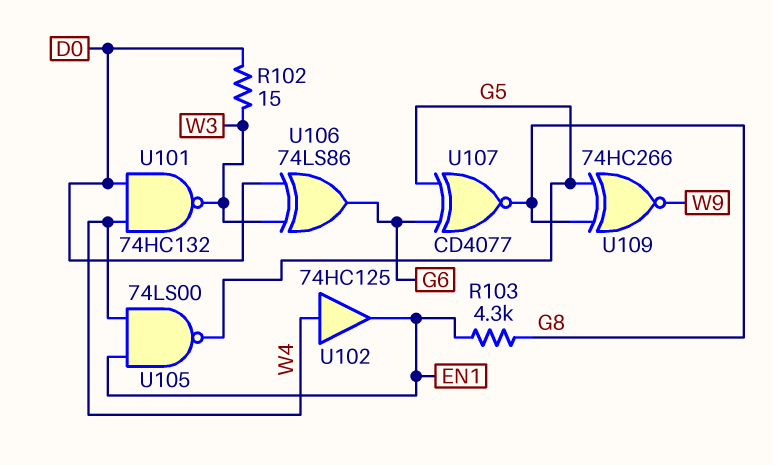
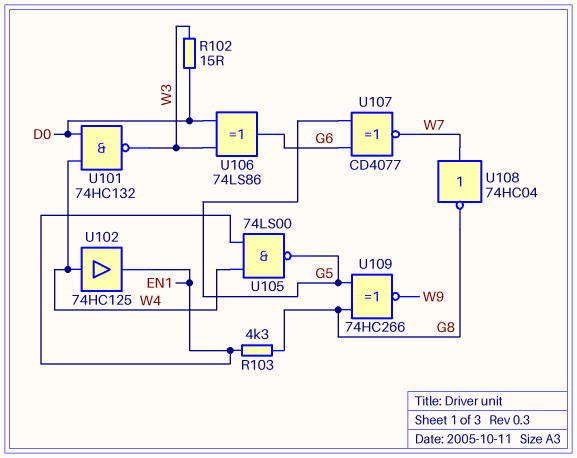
U107: XNOR CD4077 (in G5, in G6, out G8) -> XNOR CD4077 (in G5, in G6, out W7)
U108: none -> NOT 74HC04 (in W7, out G8)

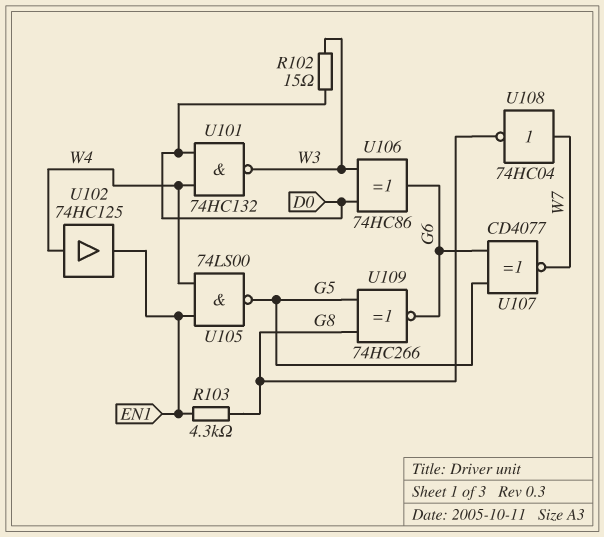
U106: XOR 74LS86 (in D0, in W3, out G6) -> XOR 74HC86 (in D0, in W3, out G6)
U109: XNOR 74HC266 (in G5, in G8, out W9) -> XNOR 74HC266 (in G5, in G8, out G6)

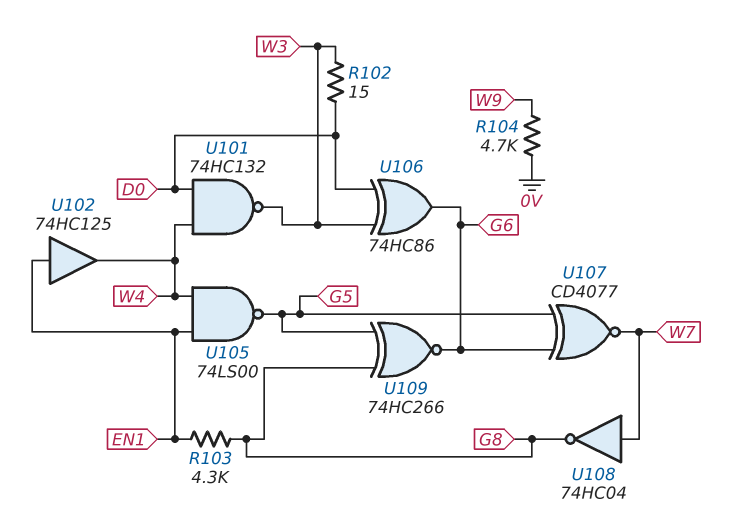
R104: none -> 4.7k (0V, W9)
U102: buffer 74HC125 (in W4, out EN1) -> buffer 74HC125 (in EN1, out W4)

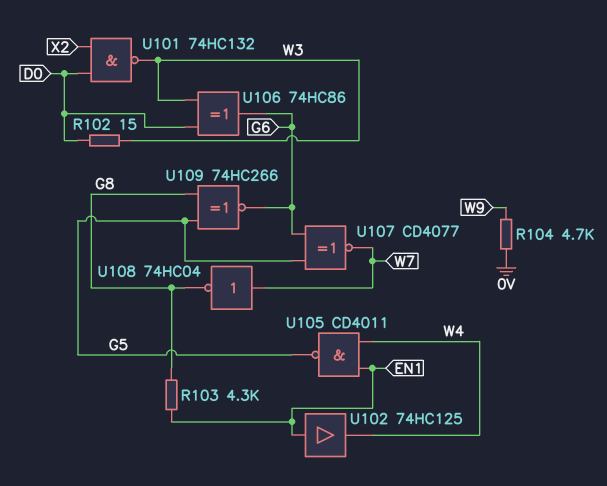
U101: NAND 74HC132 (in D0, in W4, out W3) -> NAND 74HC132 (in D0, in X2, out W3)
U105: NAND 74LS00 (in EN1, in W4, out G5) -> NAND CD4011 (in EN1, in W4, out G5)

